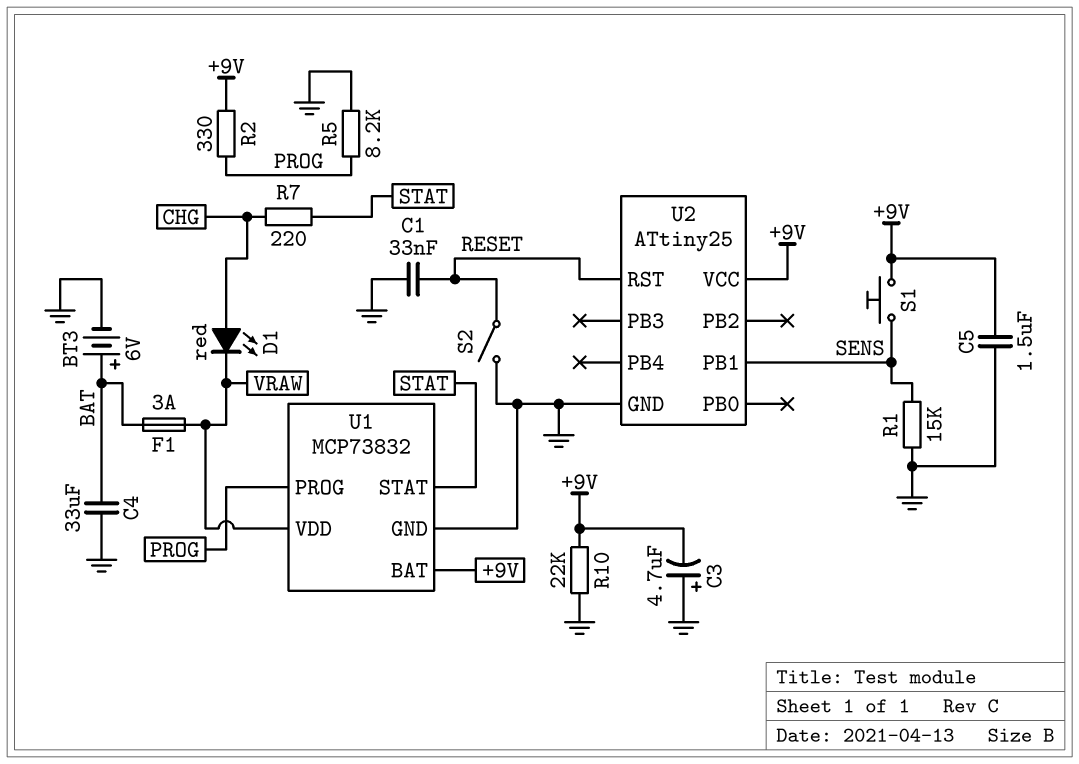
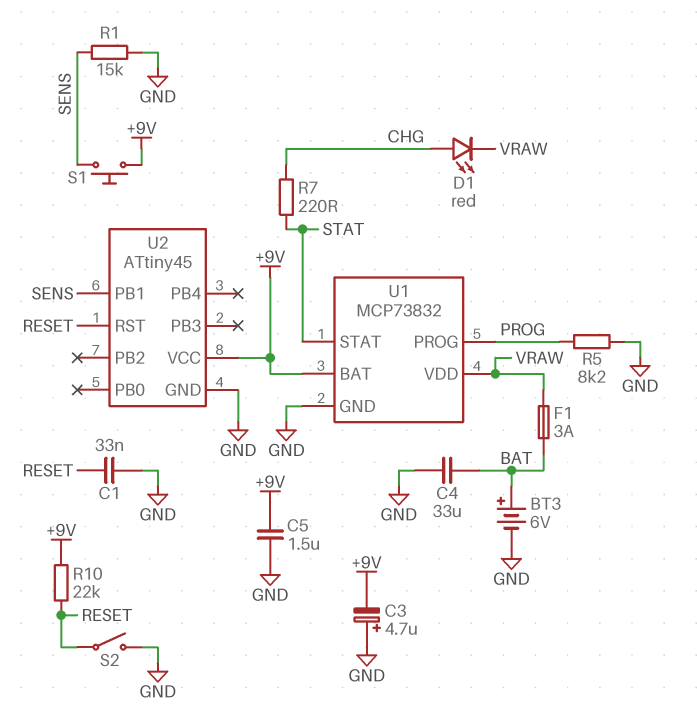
R2: 330 (+9V, PROG) -> none
R10: 22k (+9V, GND) -> 22k (+9V, RESET)
U2: ATtiny25 -> ATtiny45

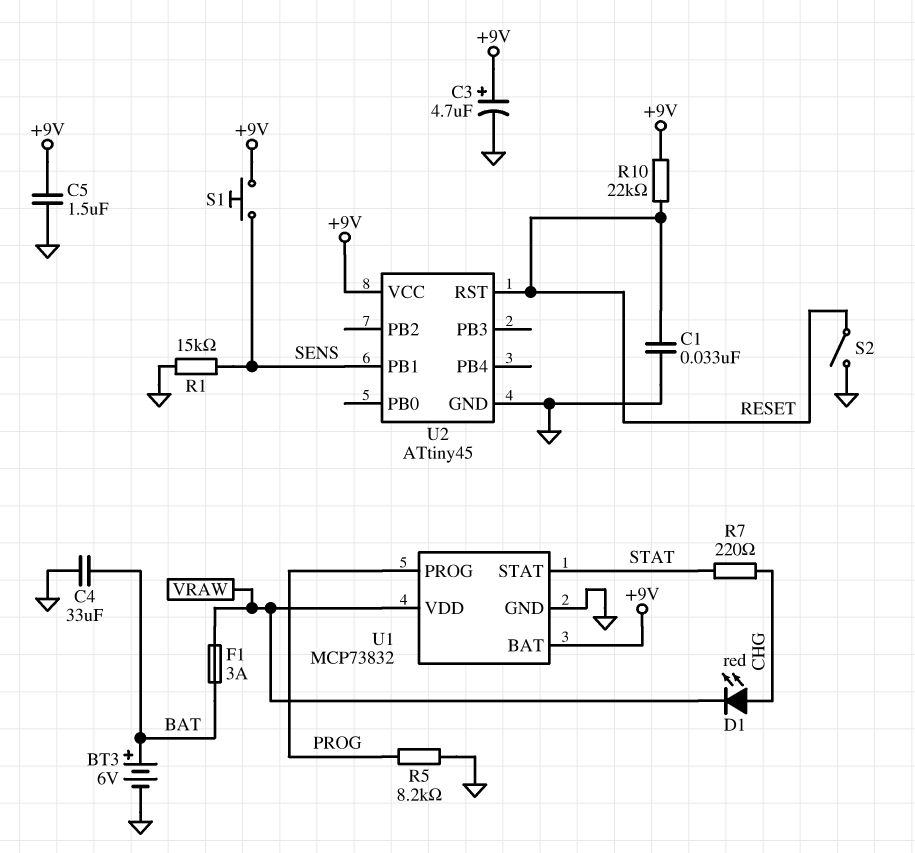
C3: 4.7uF (plus GND, minus +9V) -> 4.7uF (plus +9V, minus GND)

